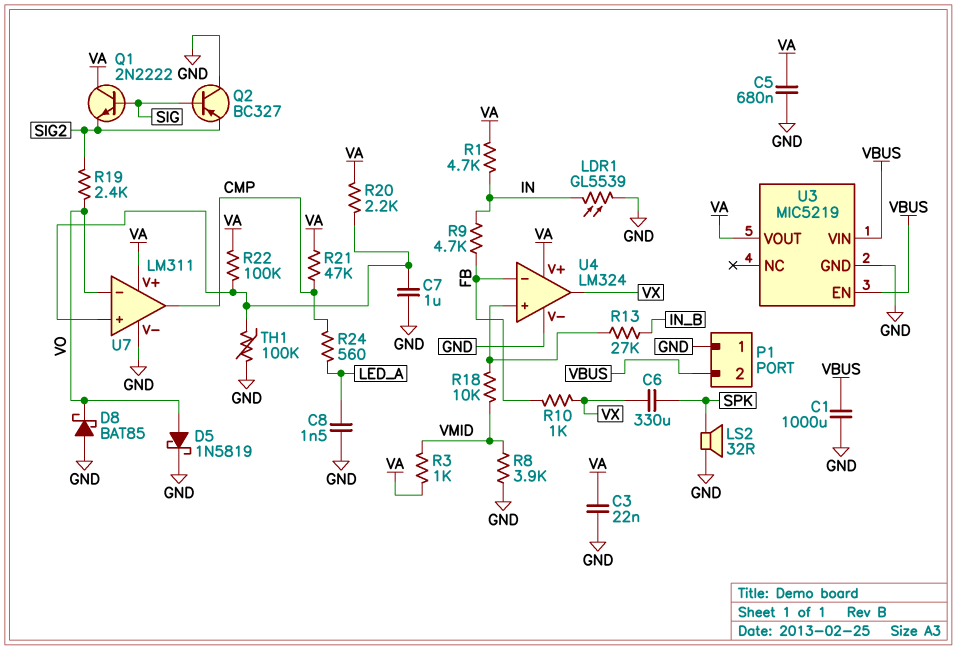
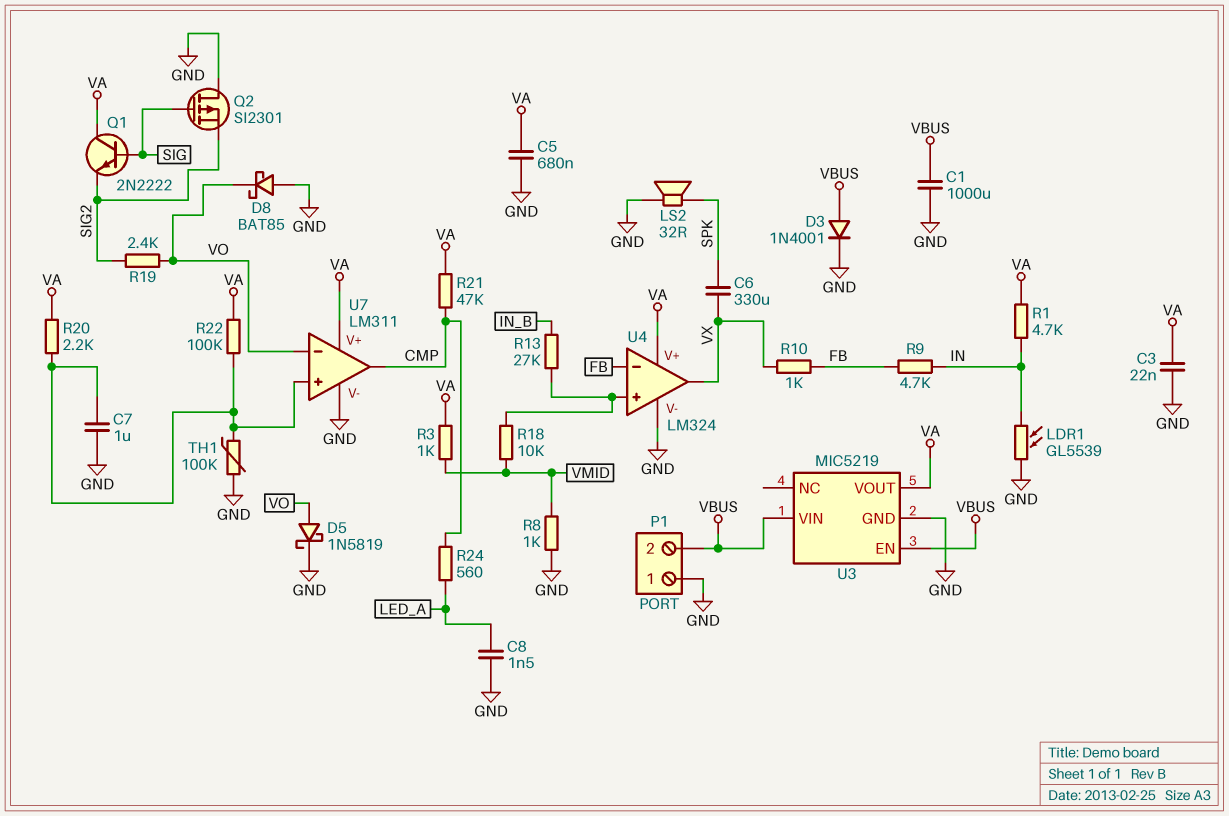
D3: none -> diode 1N4001 (A VBUS, K GND)
Q2: PNP BC327 (B SIG, C GND, E SIG2) -> PMOS SI2301 (G SIG, D GND, S SIG2)
R8: 3.9k (GND, VMID) -> 1k (GND, VMID)

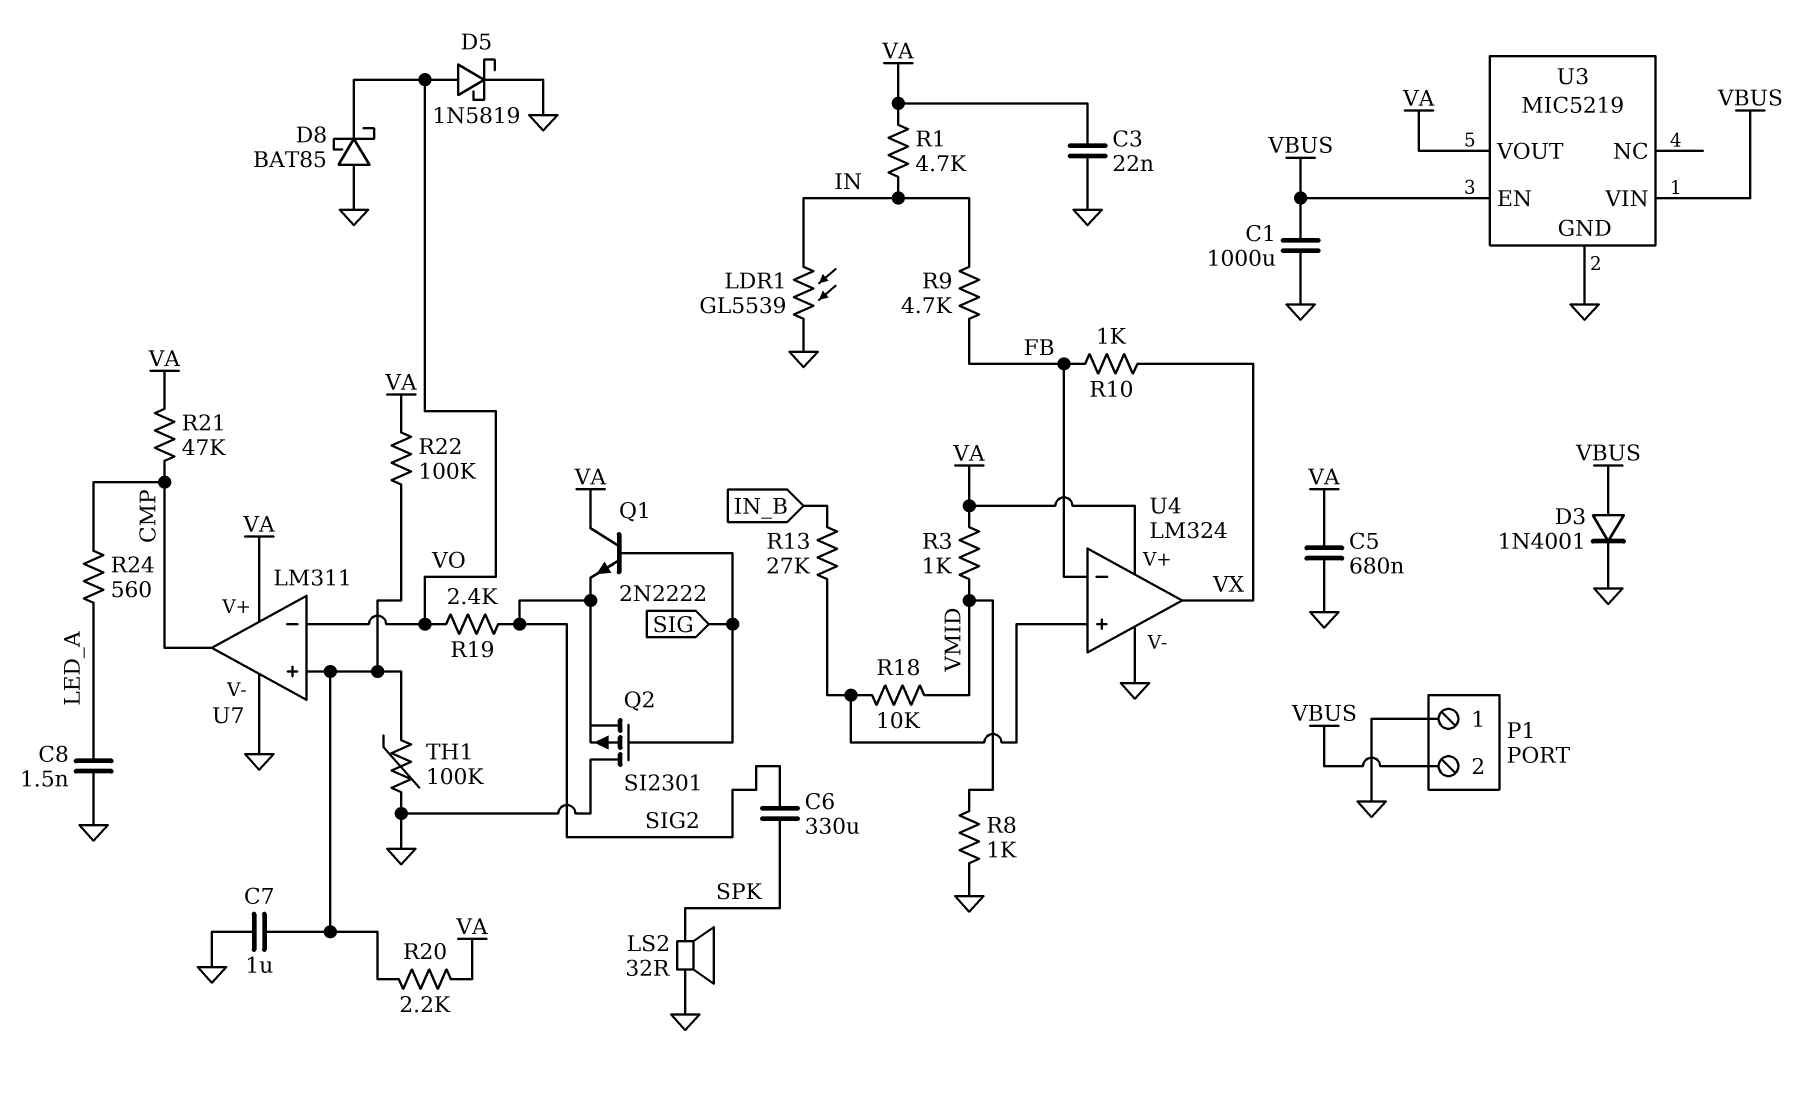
C6: 330uF (SPK, VX) -> 330uF (SIG2, SPK)

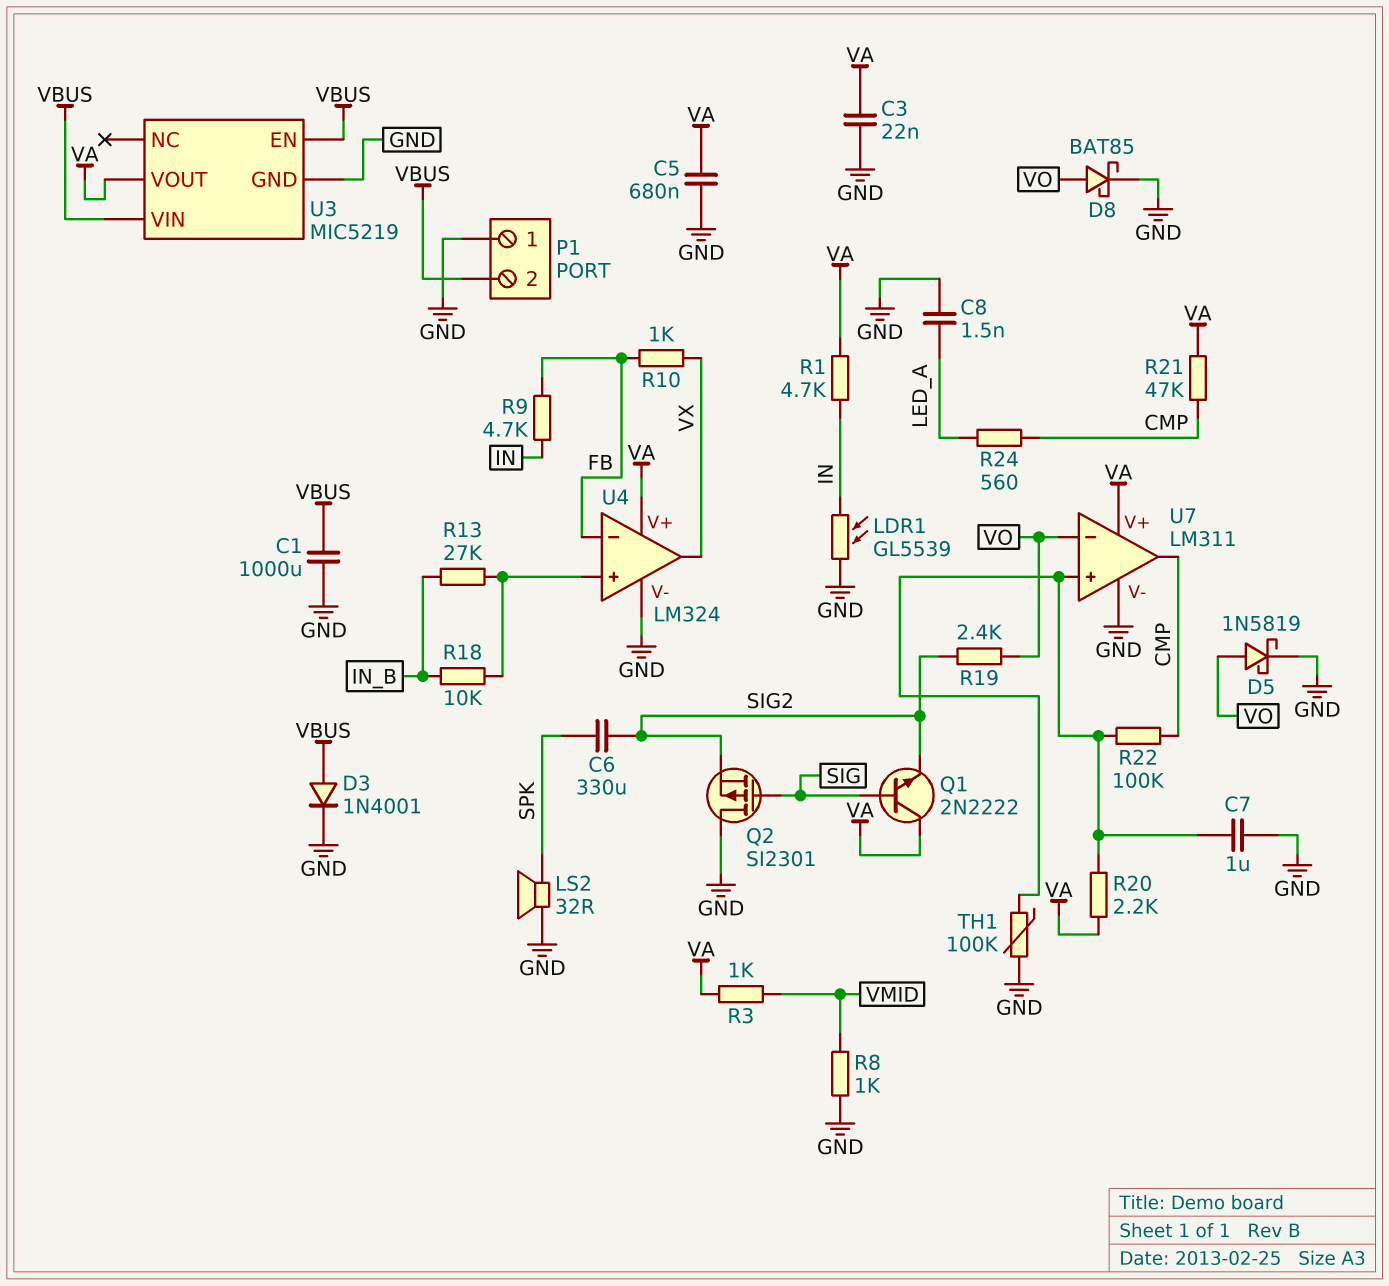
D8: schottky BAT85 (A GND, K VO) -> schottky BAT85 (A VO, K GND)
R18: 10k (U4/in+, VMID) -> 10k (IN_B, U4/in+)
R22: 100k (U7/in+, VA) -> 100k (CMP, U7/in+)

